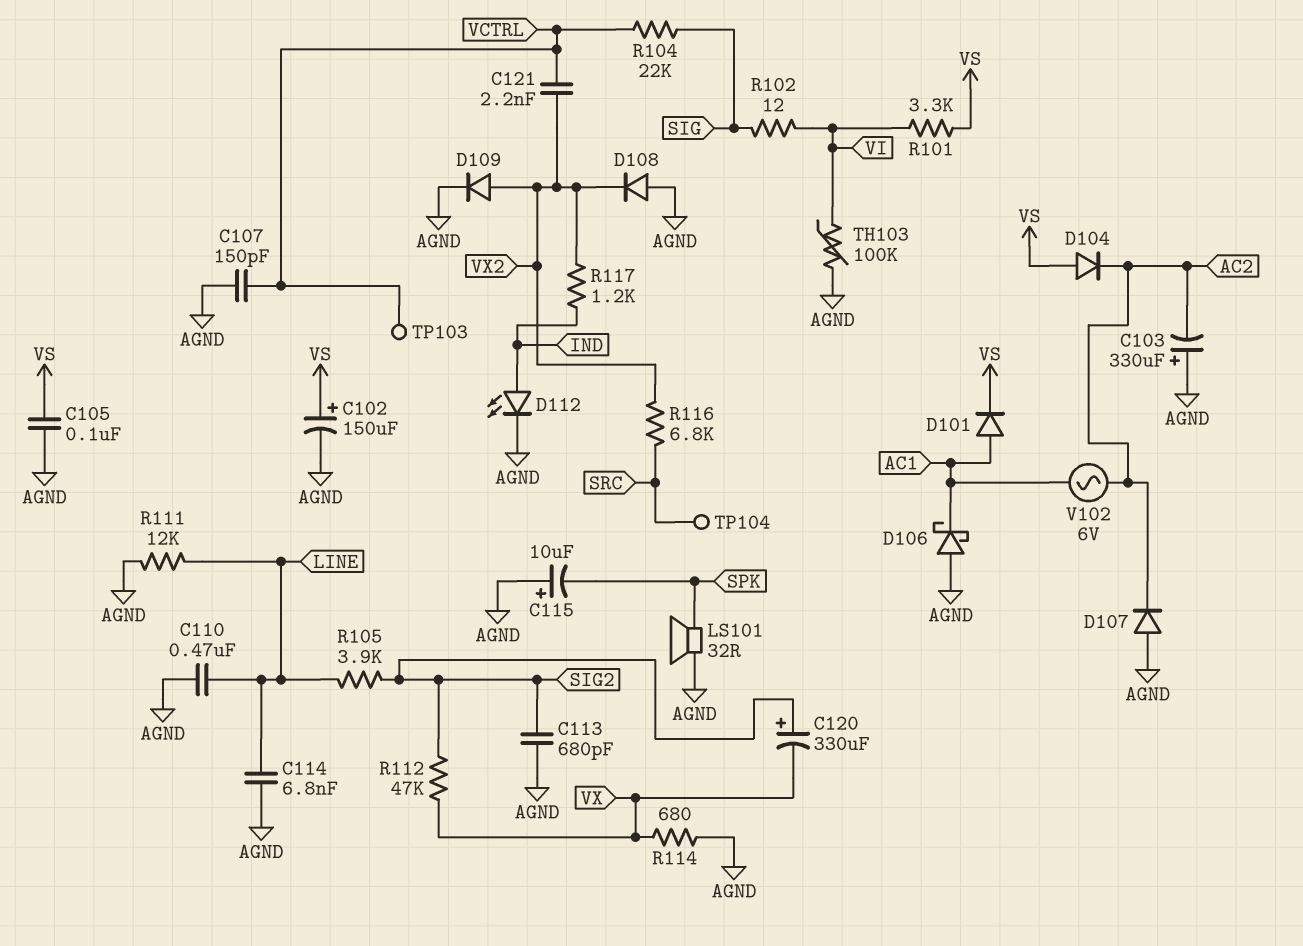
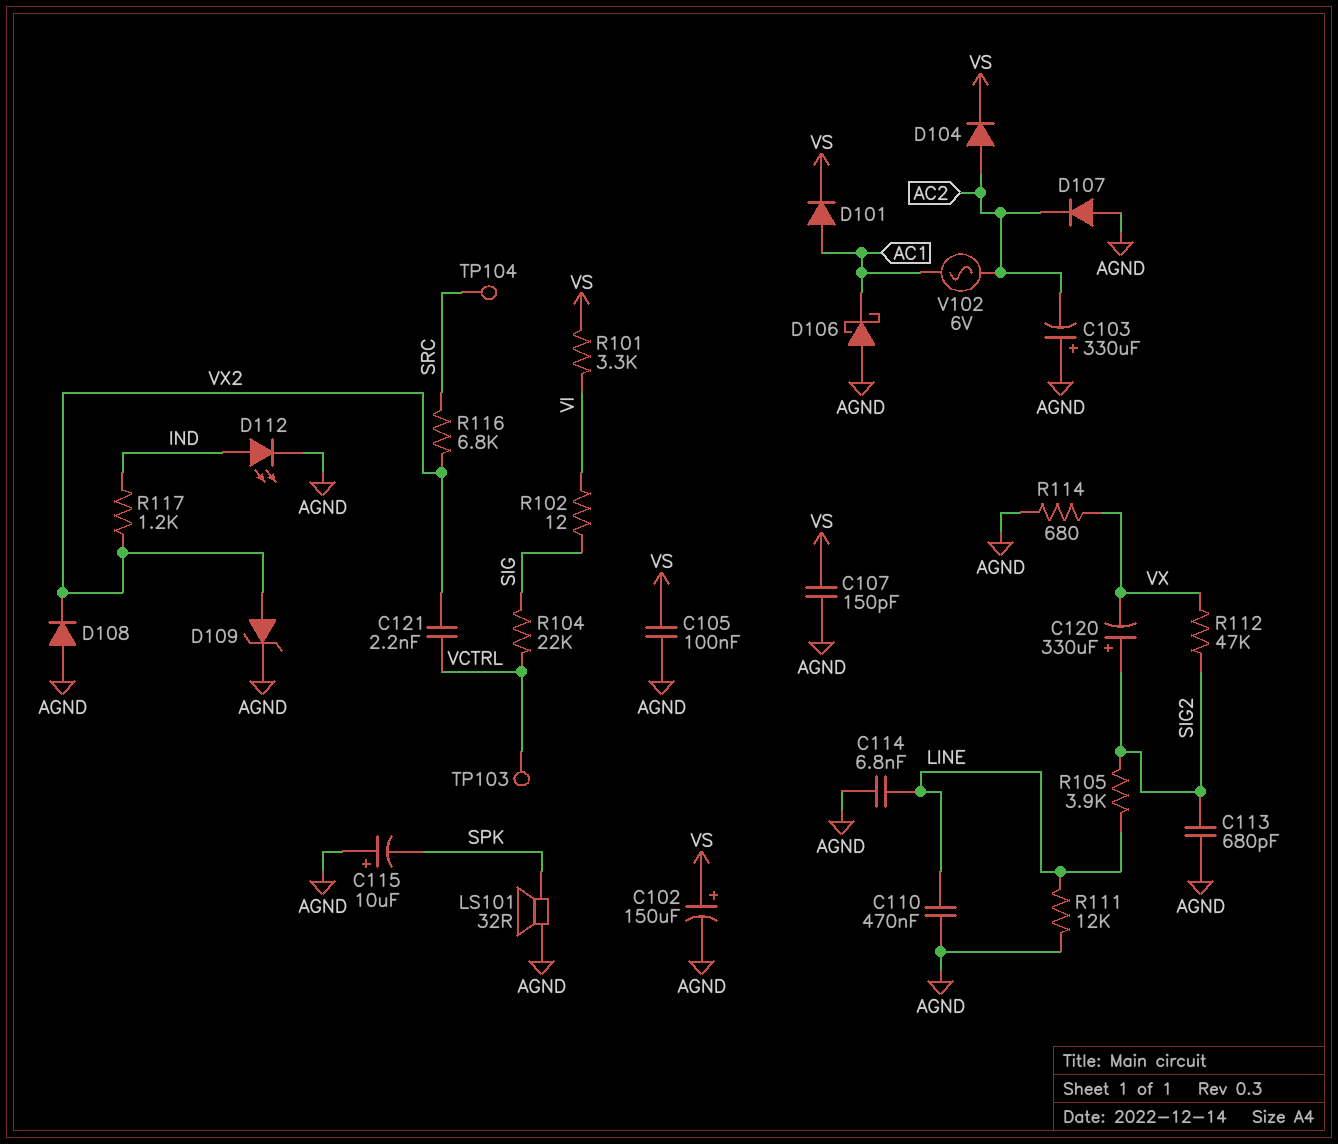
C107: 150pF (AGND, VCTRL) -> 150pF (AGND, VS)
D104: diode (A VS, K AC2) -> diode (A AC2, K VS)
D109: diode (A VX2, K AGND) -> zener (A VX2, K AGND)
TH103: 100k (AGND, VI) -> none

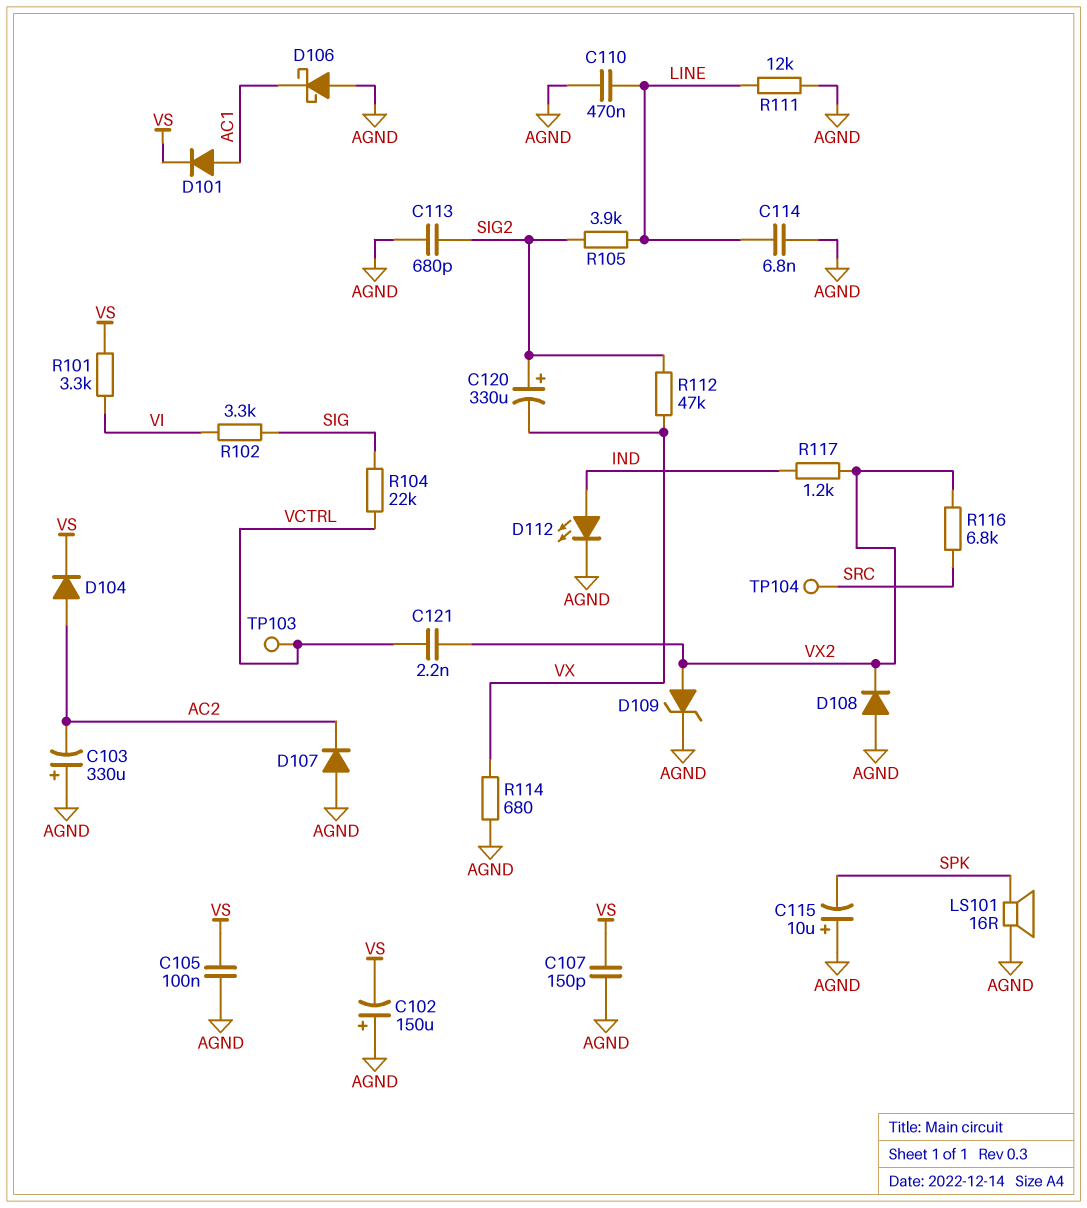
C102: 150uF (plus VS, minus AGND) -> 150uF (plus AGND, minus VS)
LS101: speaker 32R (AGND, SPK) -> speaker 16R (AGND, SPK)
R102: 12 (SIG, VI) -> 3.3k (SIG, VI)
V102: AC 6V (AC1, AC2) -> none

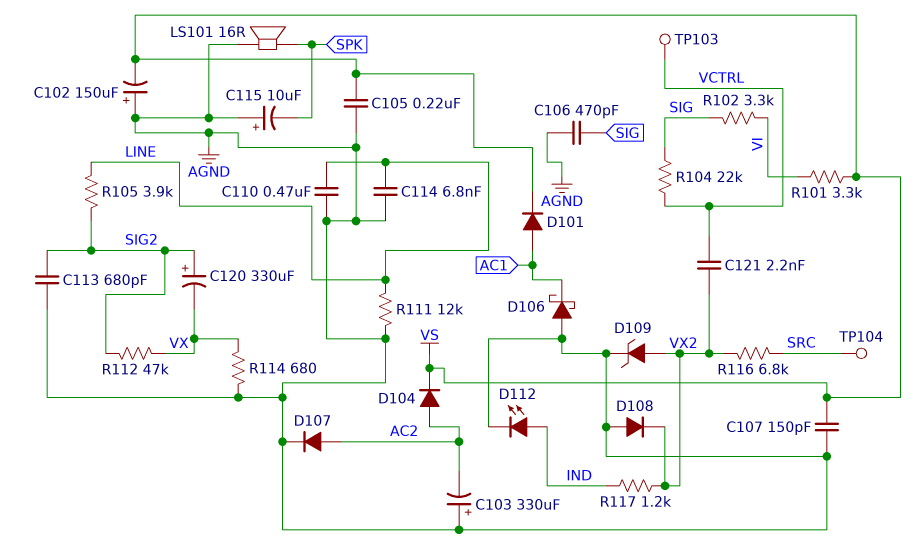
C105: 100nF (AGND, VS) -> 220nF (AGND, VS)
C106: none -> 470pF (AGND, SIG)
D107: diode (A AGND, K AC2) -> diode (A AC2, K AGND)

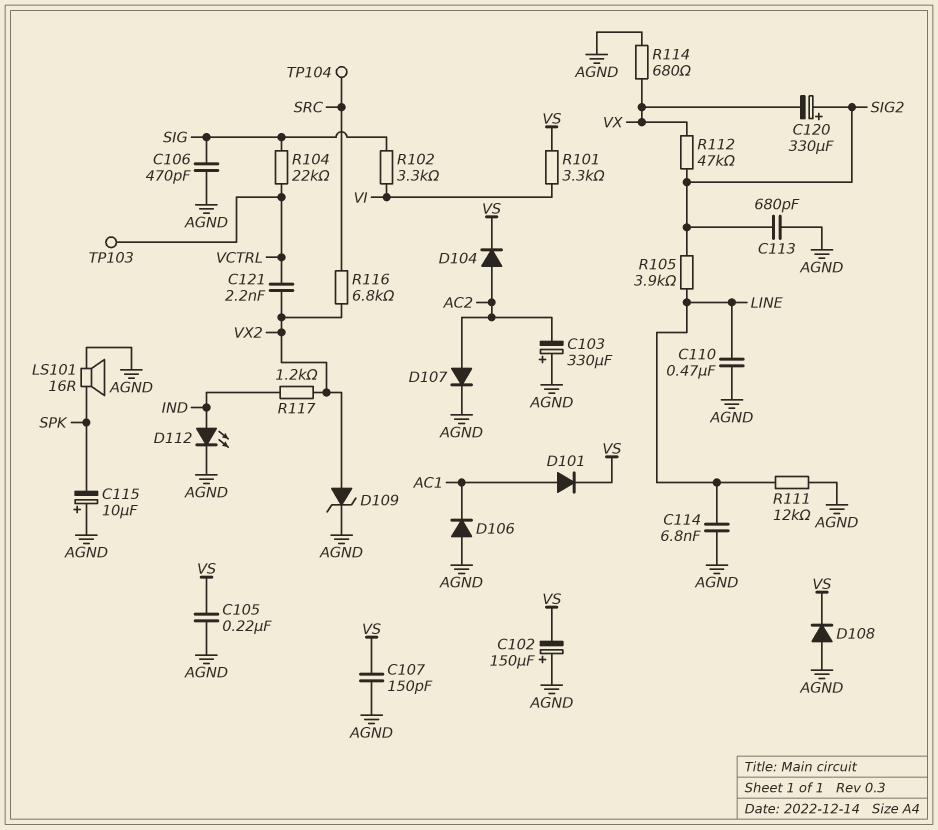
D106: schottky (A AGND, K AC1) -> diode (A AGND, K AC1)
D108: diode (A AGND, K VX2) -> diode (A AGND, K VS)

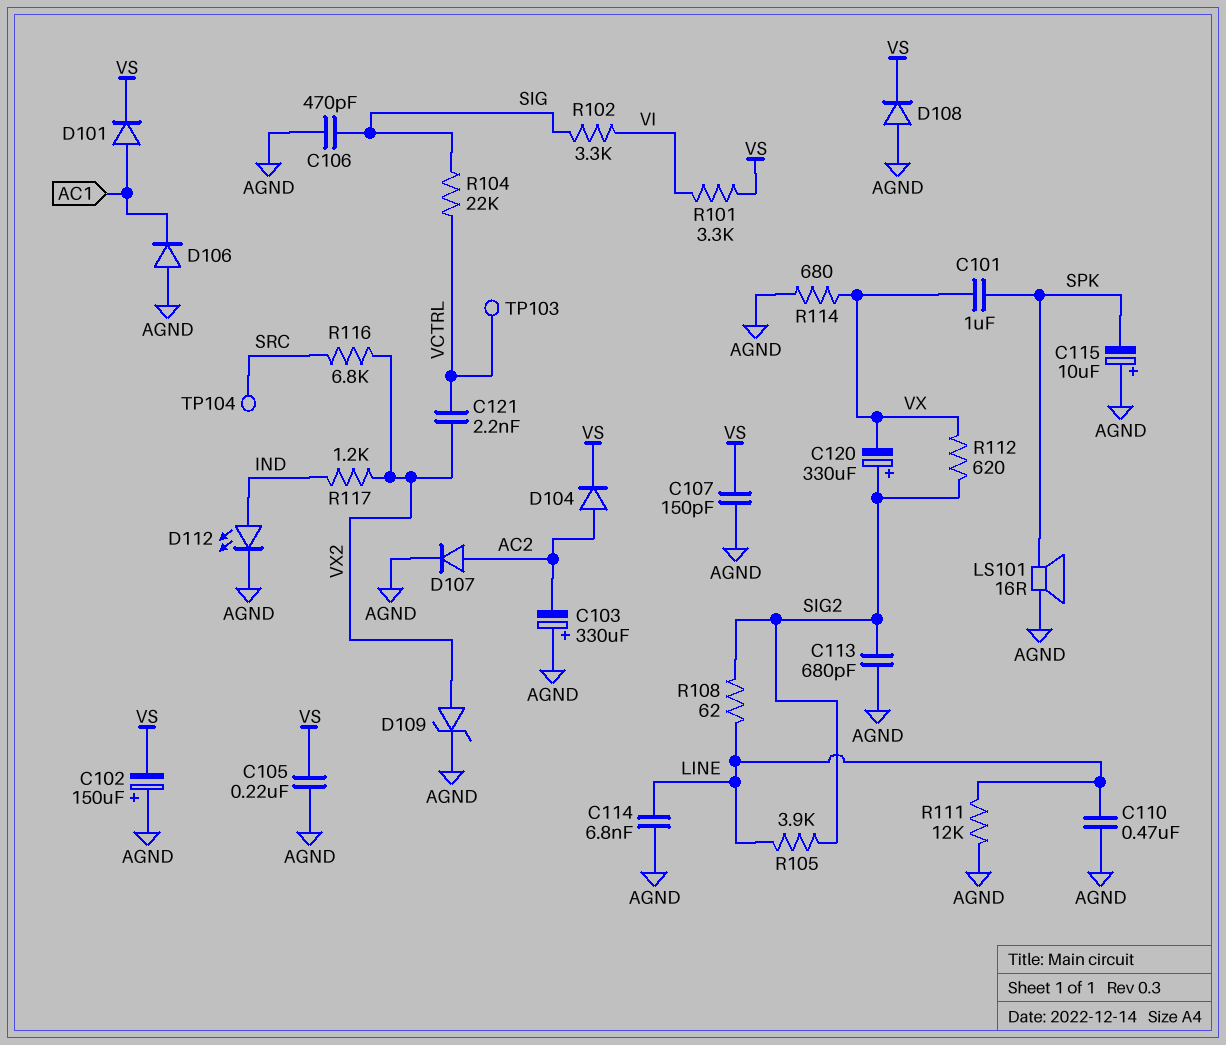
C101: none -> 1uF (SPK, VX)
R108: none -> 62 (LINE, SIG2)
R112: 47k (SIG2, VX) -> 620 (SIG2, VX)

